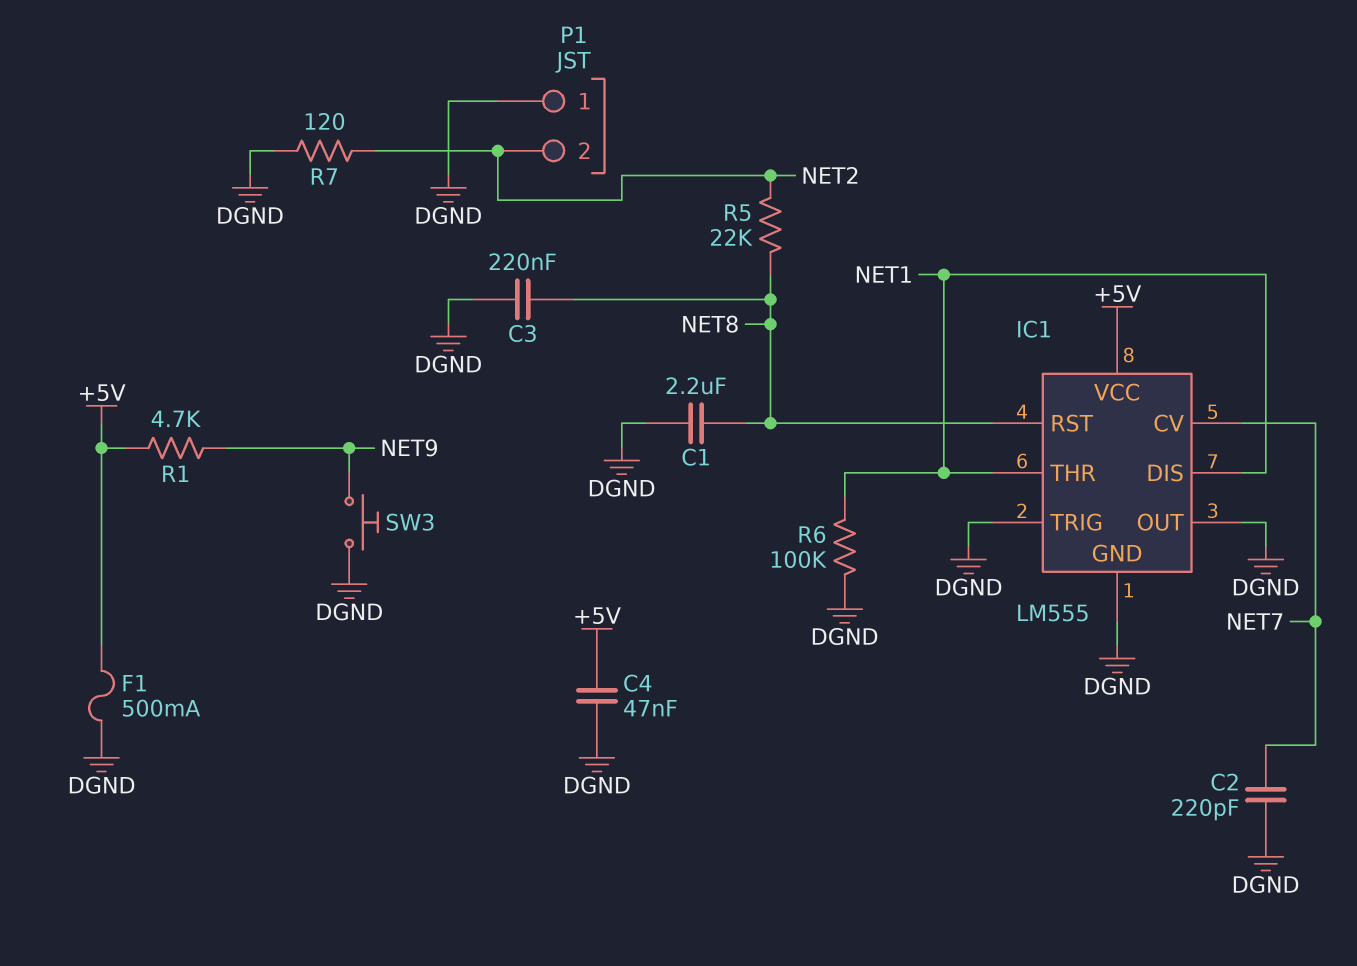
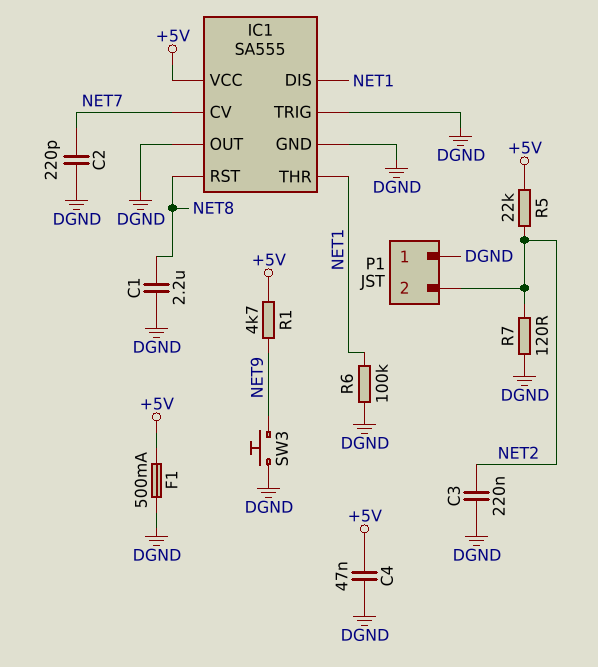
C3: 220nF (DGND, NET8) -> 220nF (DGND, NET2)
IC1: LM555 -> SA555
R5: 22k (NET2, NET8) -> 22k (+5V, NET2)

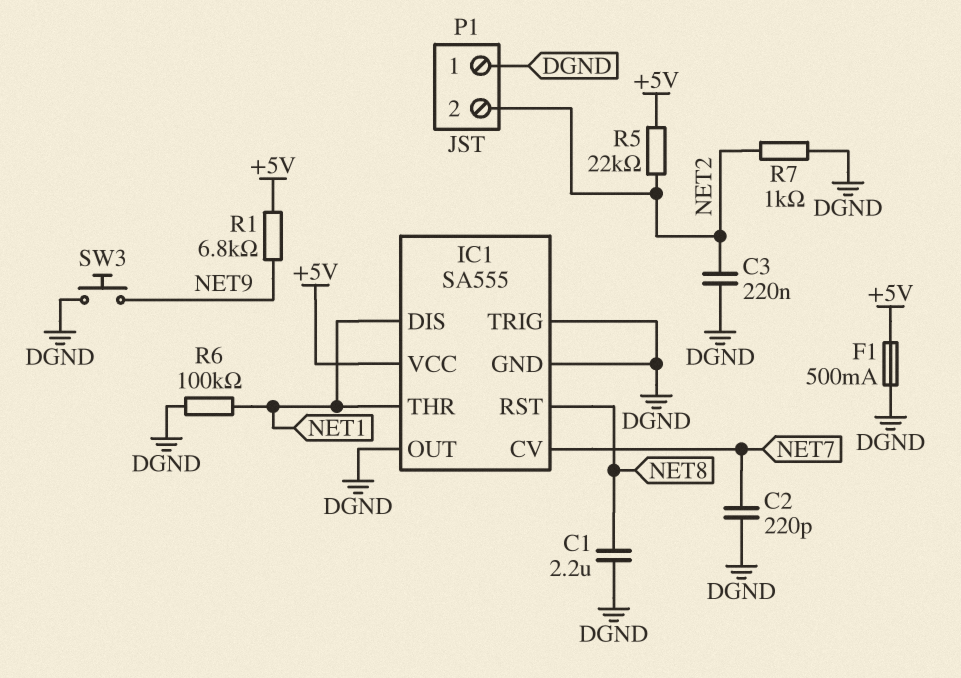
C4: 47nF (+5V, DGND) -> none
R1: 4.7k (+5V, NET9) -> 6.8k (+5V, NET9)
R7: 120 (DGND, NET2) -> 1k (DGND, NET2)

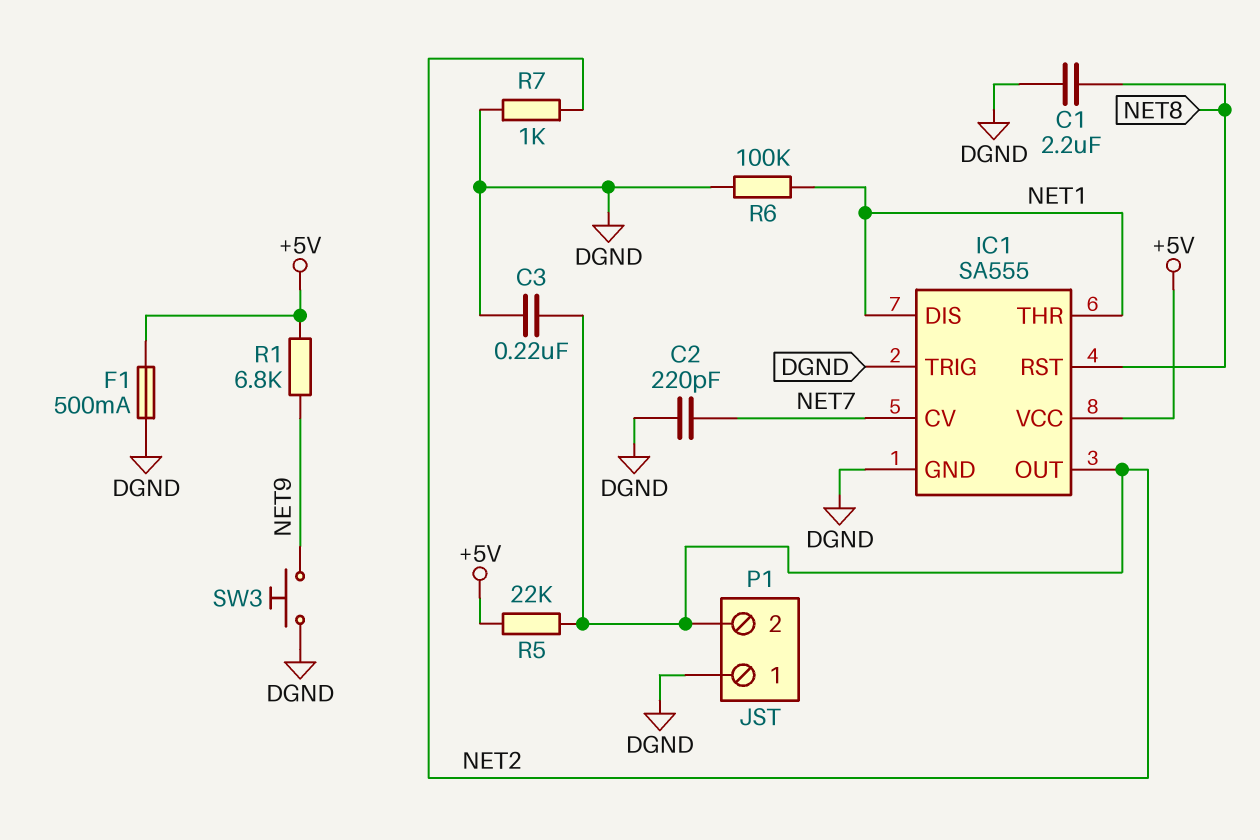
IC1 pin OUT: DGND -> NET2

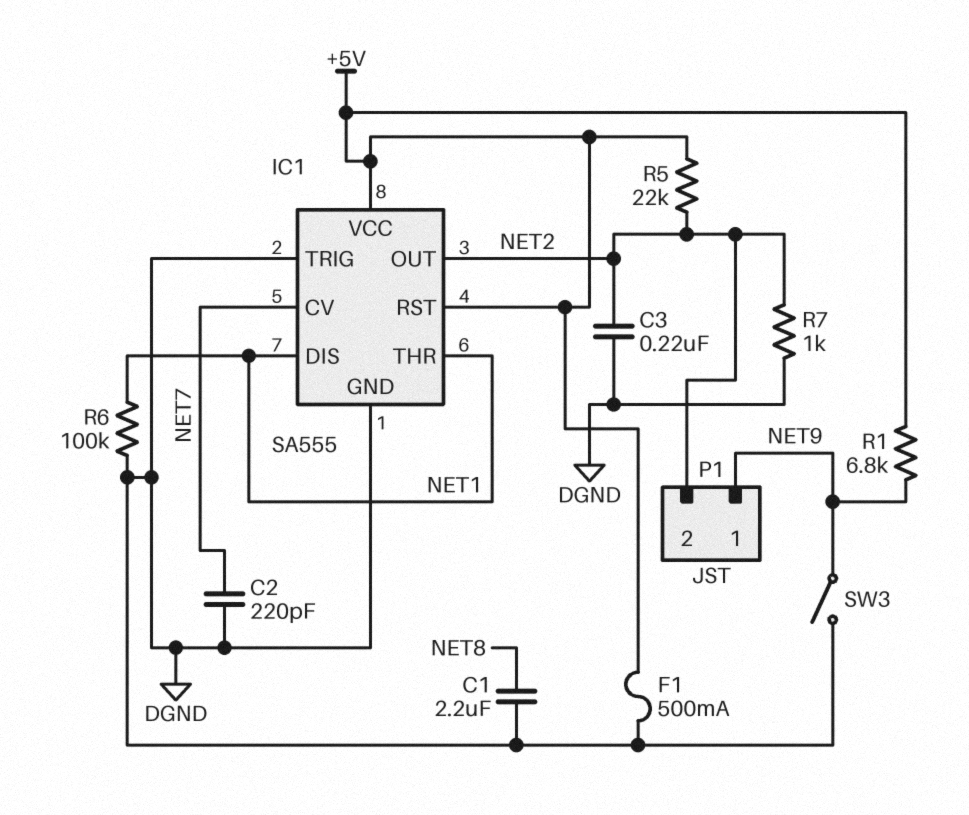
IC1 pin RST: NET8 -> +5V
P1 pin 1: DGND -> NET9
SW3: button (DGND, NET9) -> switch (DGND, NET9)

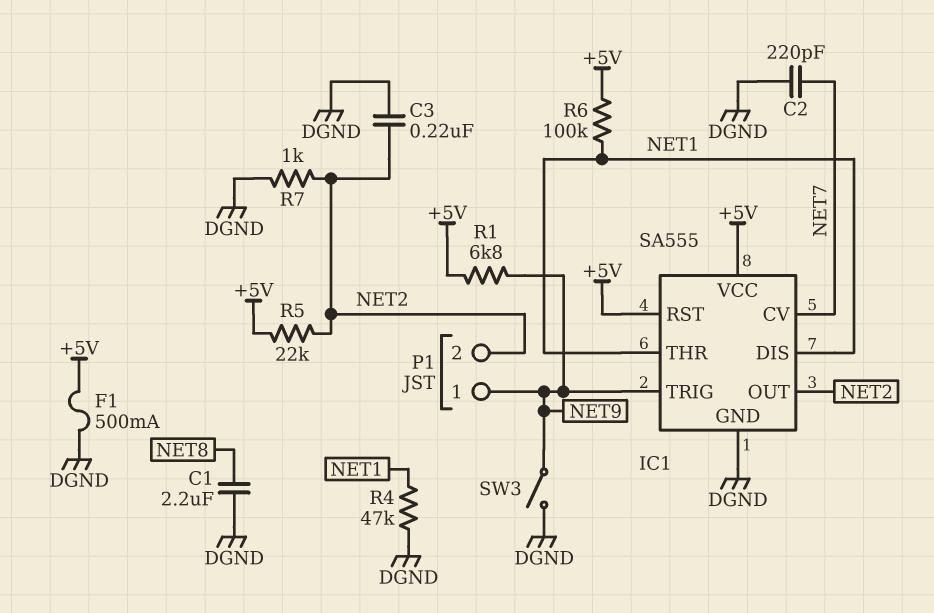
IC1 pin TRIG: DGND -> NET9
R4: none -> 47k (DGND, NET1)
R6: 100k (DGND, NET1) -> 100k (+5V, NET1)

